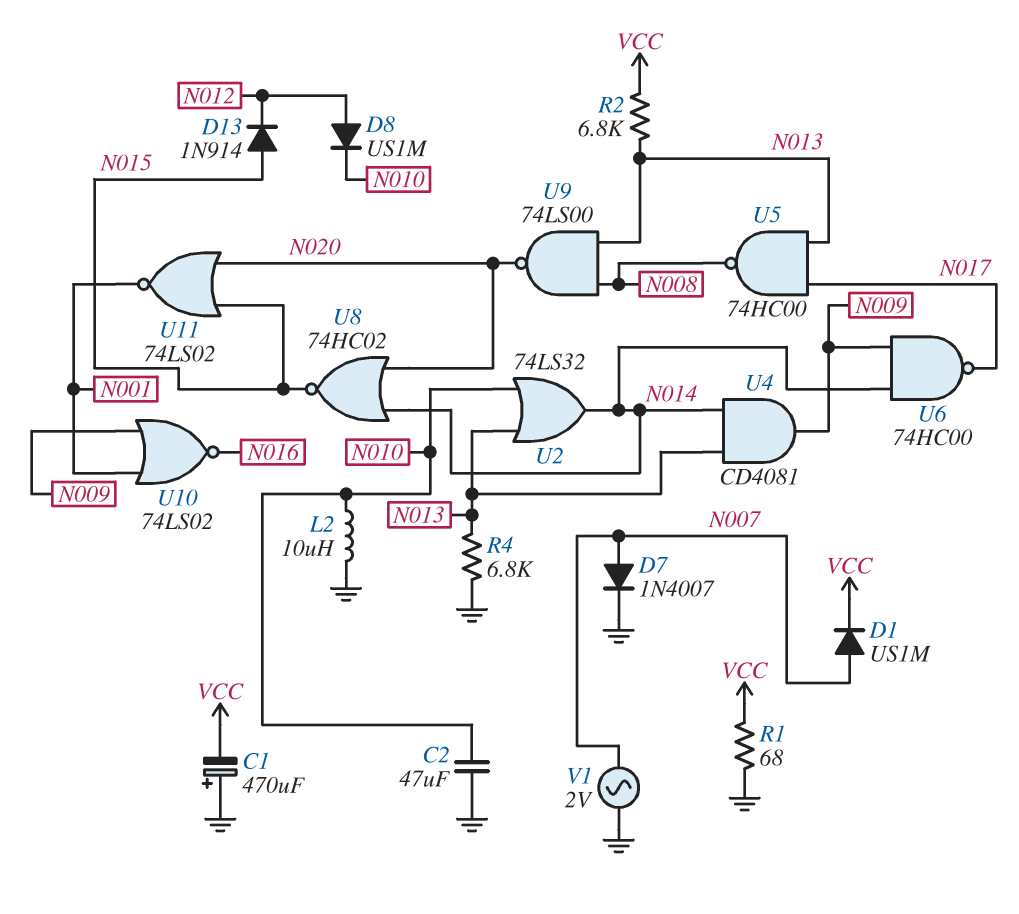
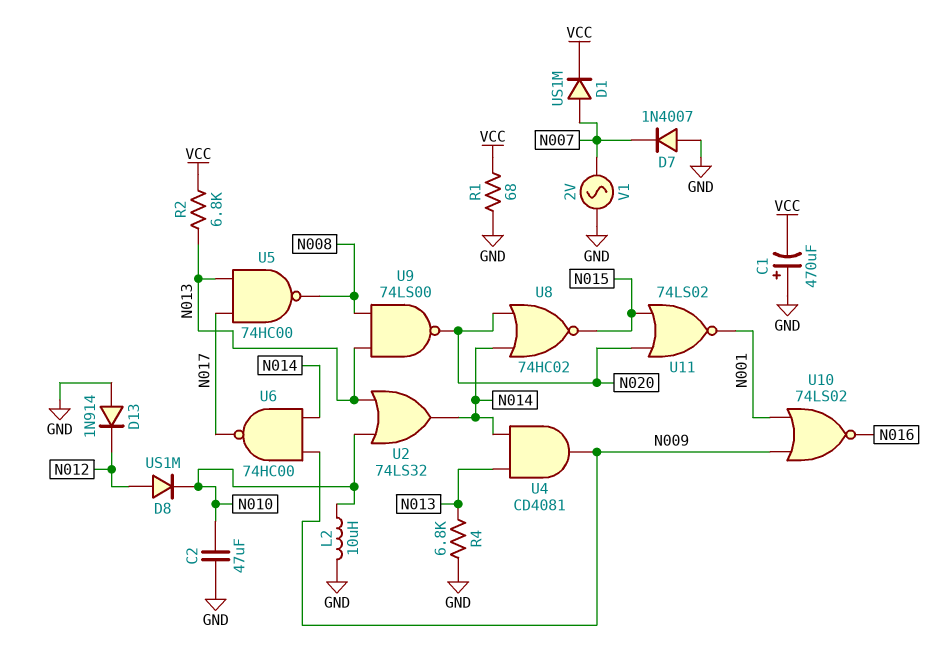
D7: diode 1N4007 (A N007, K GND) -> diode 1N4007 (A GND, K N007)
D13: diode 1N914 (A N015, K N012) -> diode 1N914 (A GND, K N012)

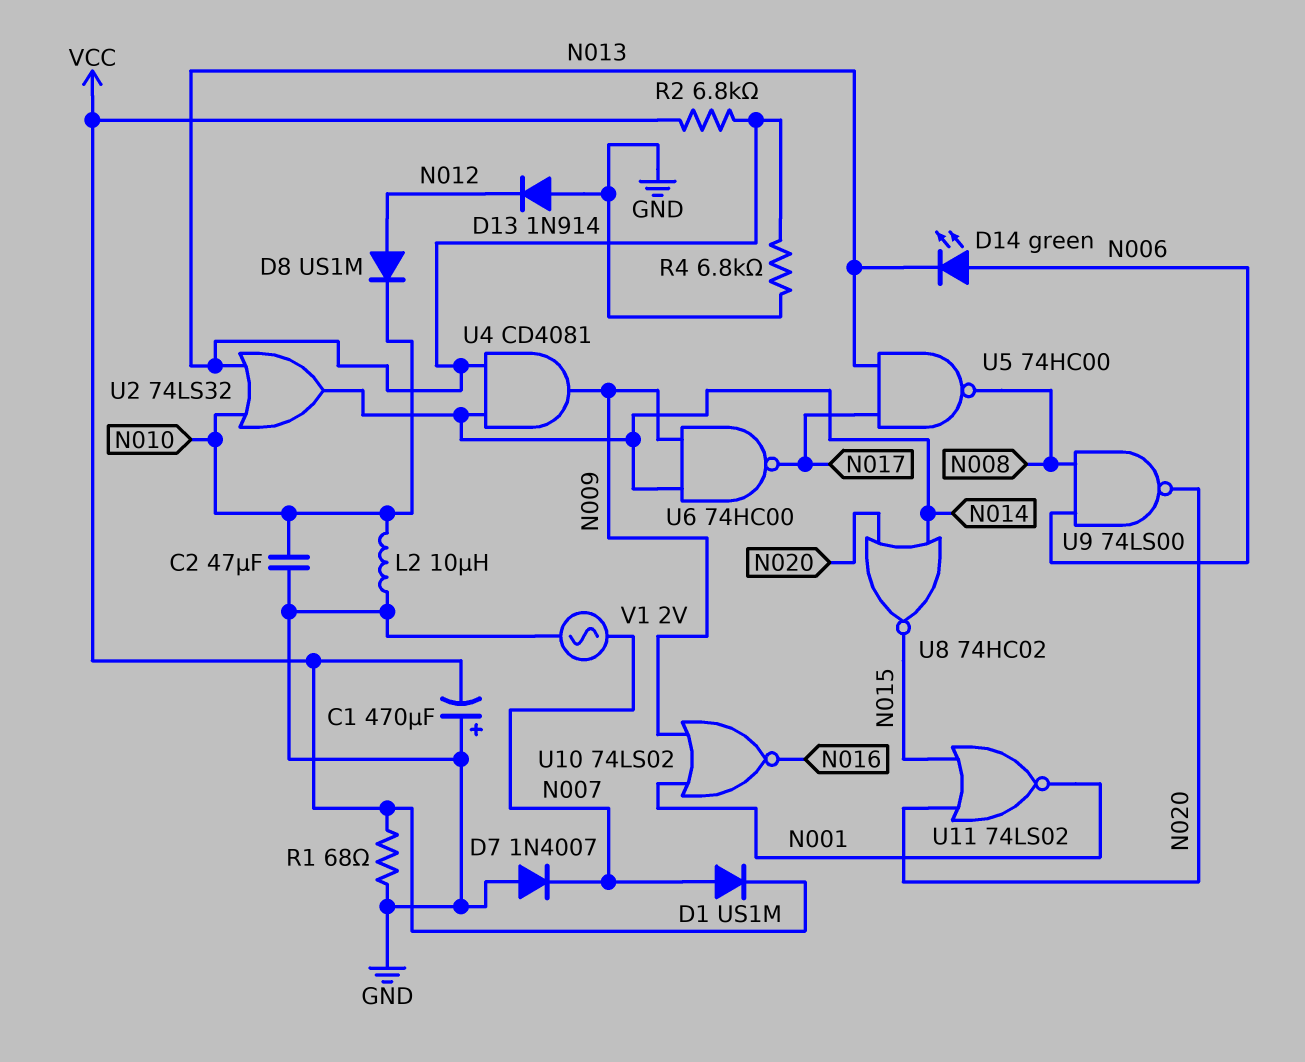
D14: none -> LED green (A N006, K N013)
U9: NAND 74LS00 (in N008, in N013, out N020) -> NAND 74LS00 (in N006, in N008, out N020)

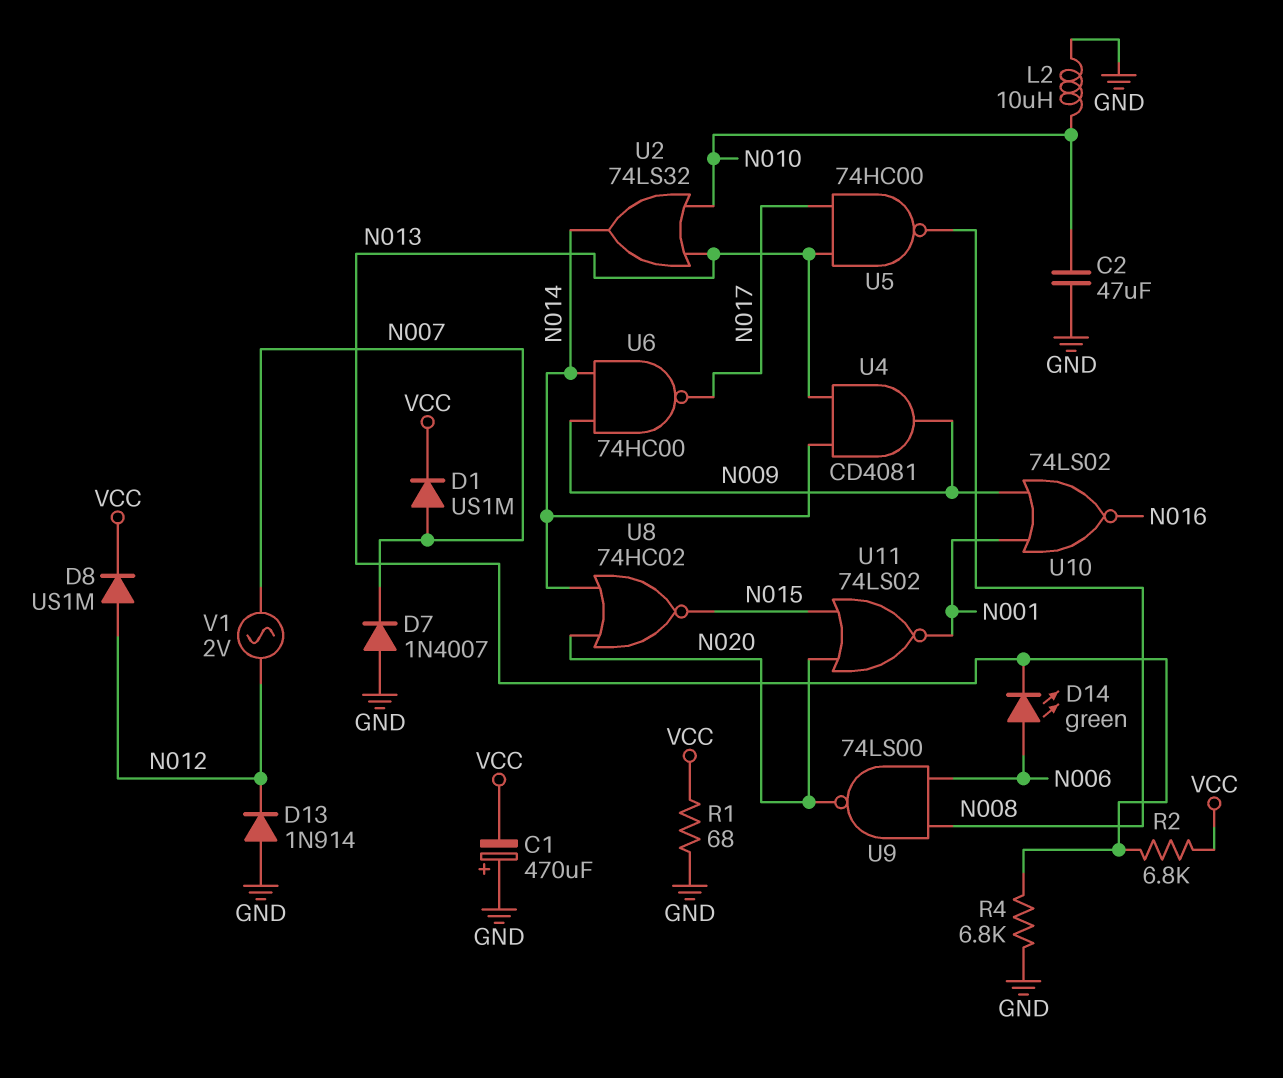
D8: diode US1M (A N012, K N010) -> diode US1M (A N012, K VCC)
V1: AC 2V (GND, N007) -> AC 2V (N007, N012)

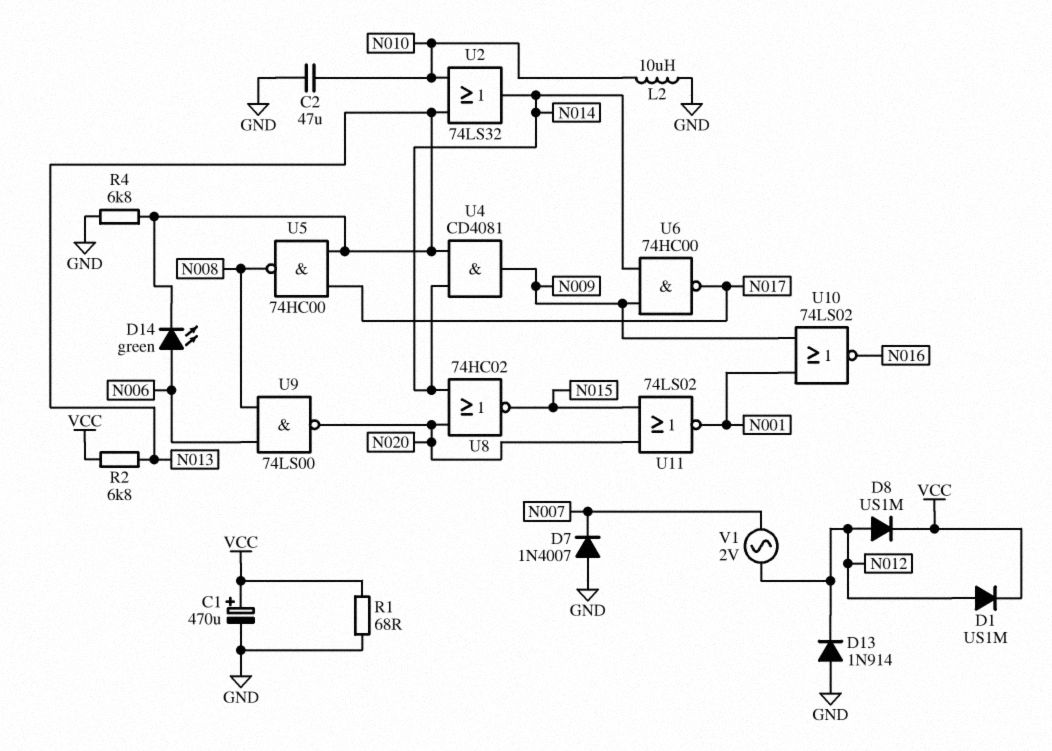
C1: 470uF (plus GND, minus VCC) -> 470uF (plus VCC, minus GND)
D1: diode US1M (A N007, K VCC) -> diode US1M (A N012, K VCC)

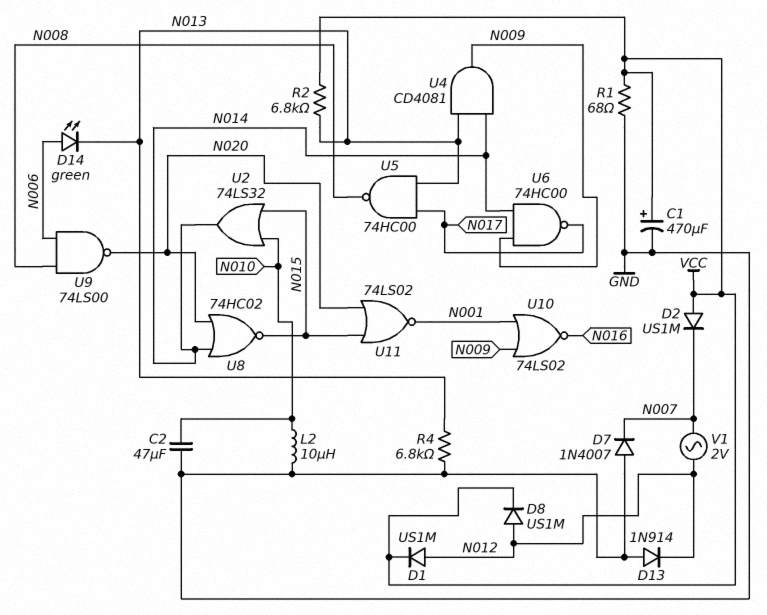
D2: none -> diode US1M (A VCC, K N007)
U2: OR 74LS32 (in N010, in N013, out N014) -> OR 74LS32 (in N010, in N015, out N014)

